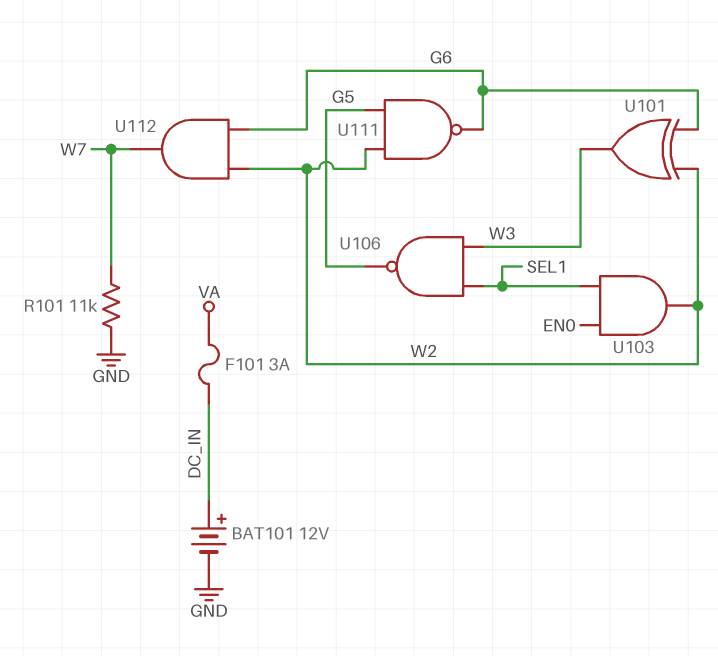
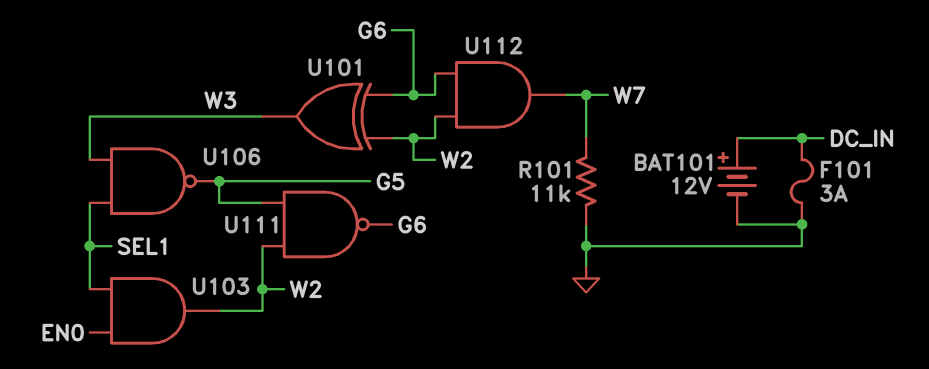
F101: 3A (DC_IN, VA) -> 3A (DC_IN, GND)

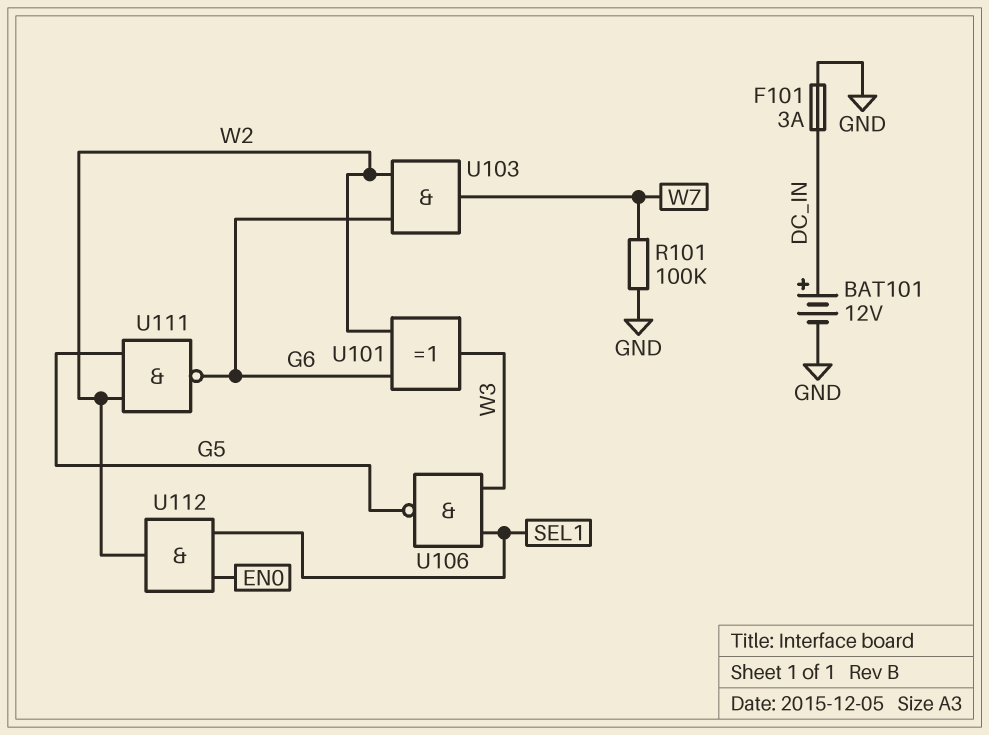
R101: 11k (GND, W7) -> 100k (GND, W7)
U103: AND (in EN0, in SEL1, out W2) -> AND (in G6, in W2, out W7)
U112: AND (in G6, in W2, out W7) -> AND (in EN0, in SEL1, out W2)

